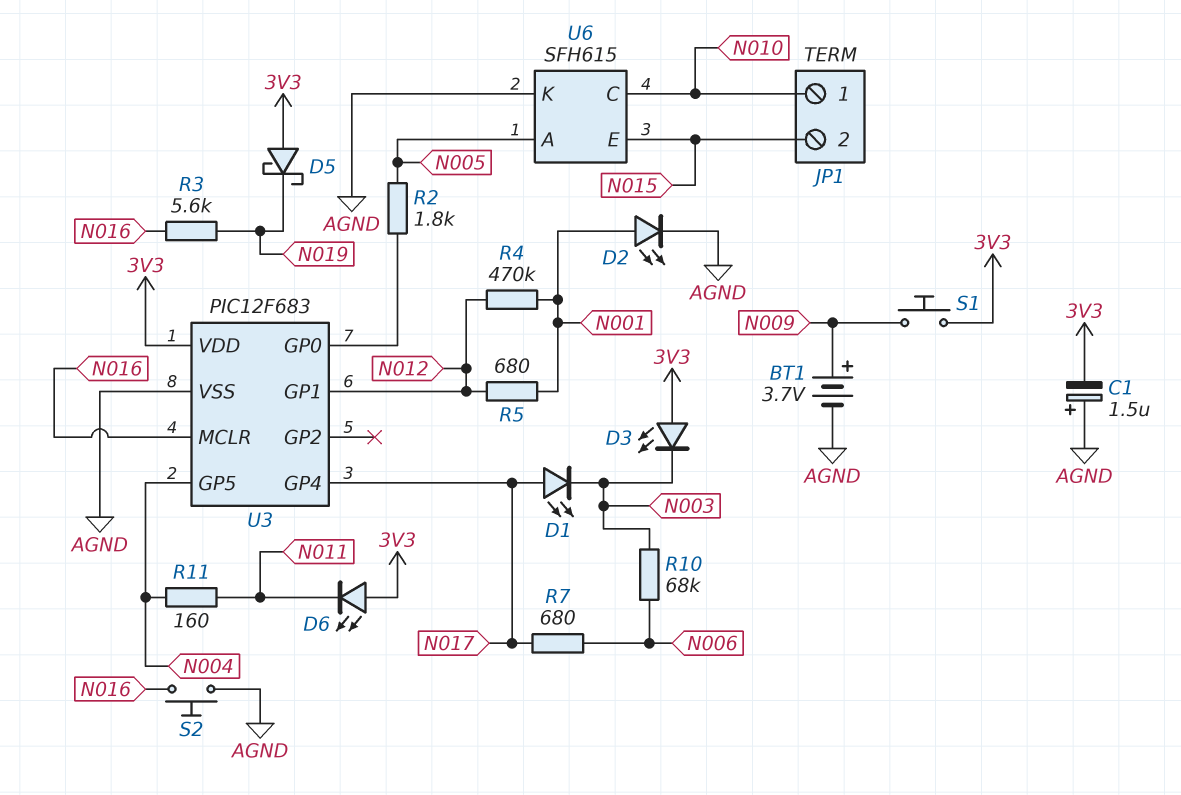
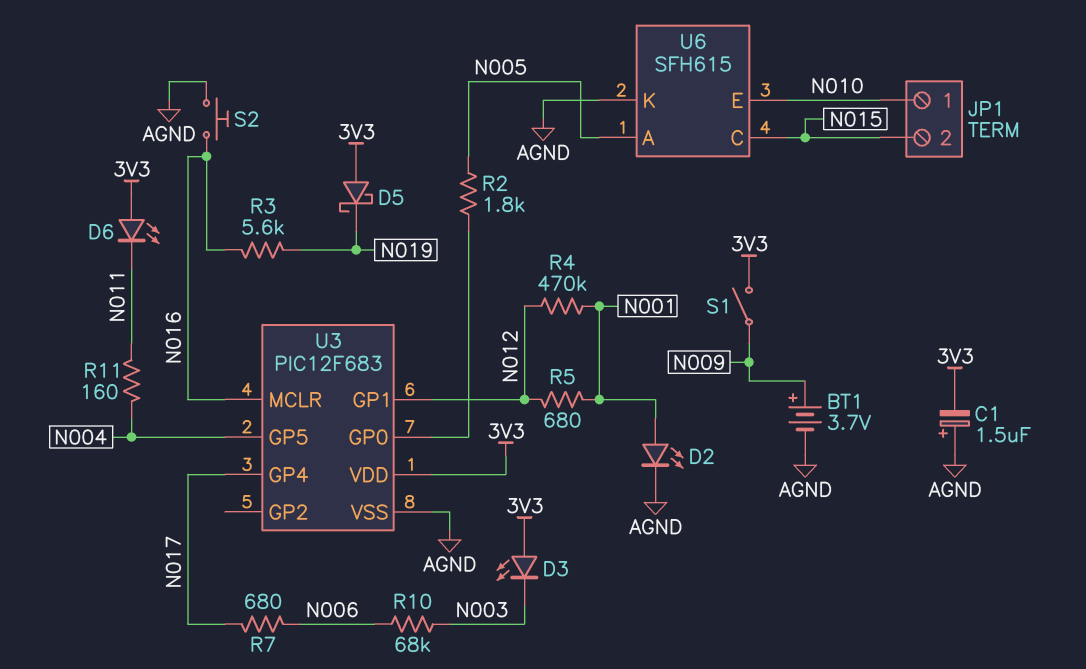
D1: LED (A N017, K N003) -> none
S1: button (3V3, N009) -> switch (3V3, N009)
U6 pin C: N010 -> N015
U6 pin E: N015 -> N010

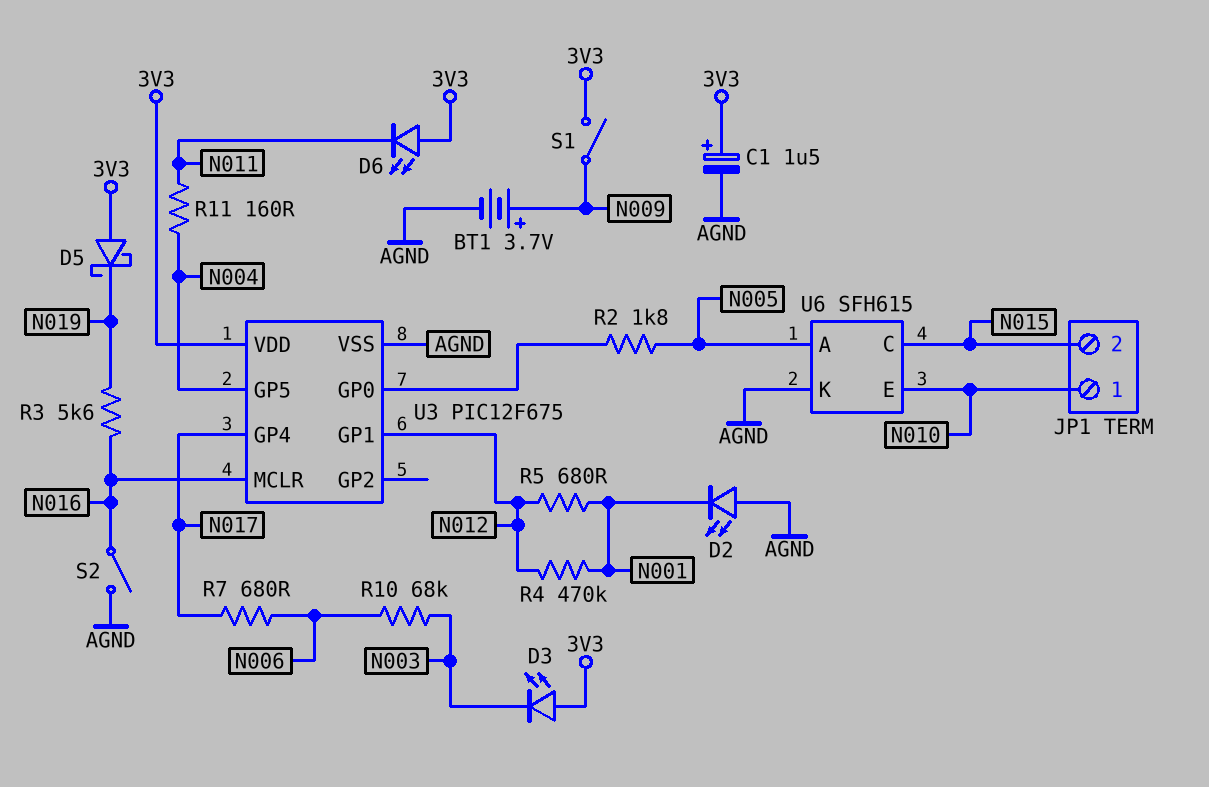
C1: 1.5uF (plus AGND, minus 3V3) -> 1.5uF (plus 3V3, minus AGND)
D2: LED (A N001, K AGND) -> LED (A AGND, K N001)
S2: button (AGND, N016) -> switch (AGND, N016)
U3: PIC12F683 -> PIC12F675

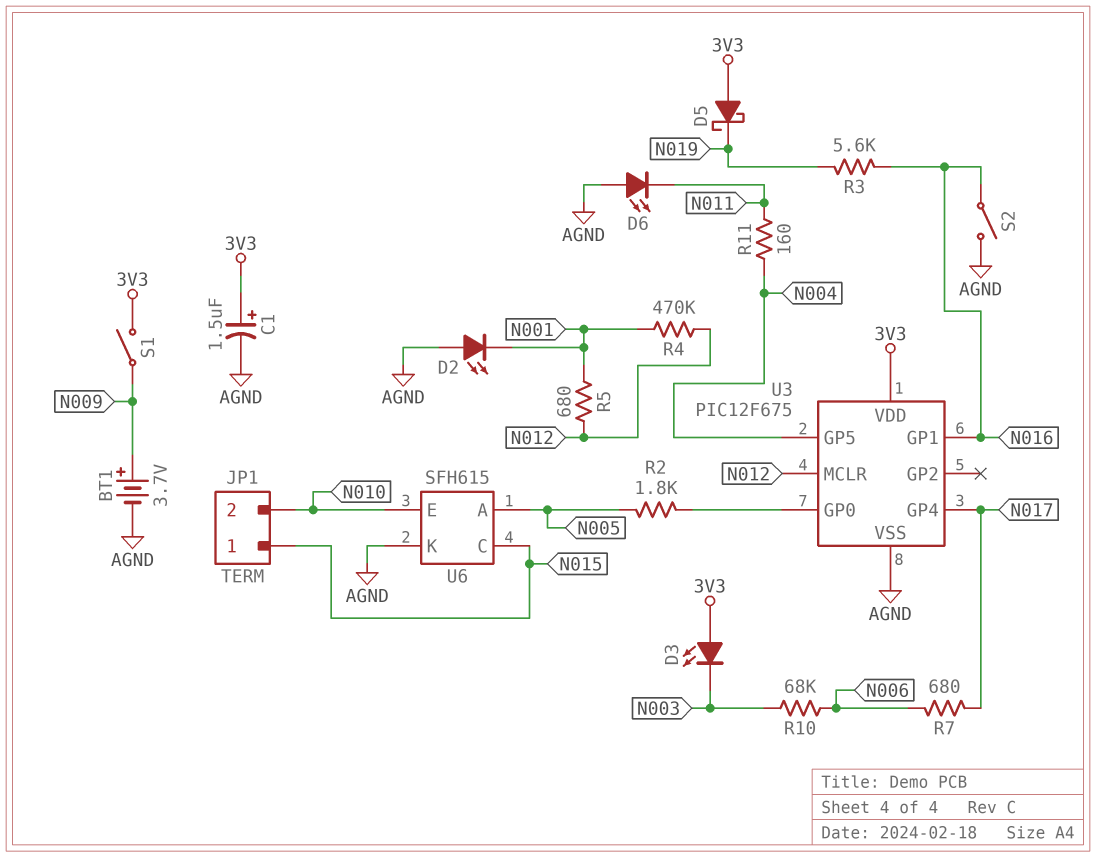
D6: LED (A 3V3, K N011) -> LED (A AGND, K N011)
JP1 pin 1: N010 -> N015
JP1 pin 2: N015 -> N010
U3 pin GP1: N012 -> N016
U3 pin MCLR: N016 -> N012

